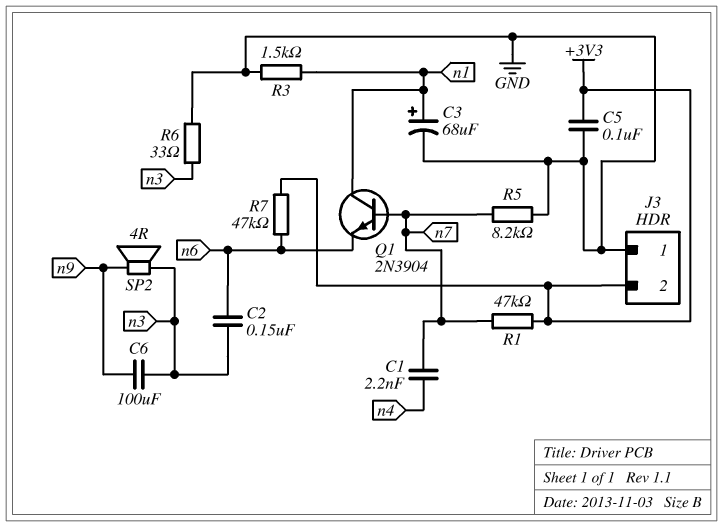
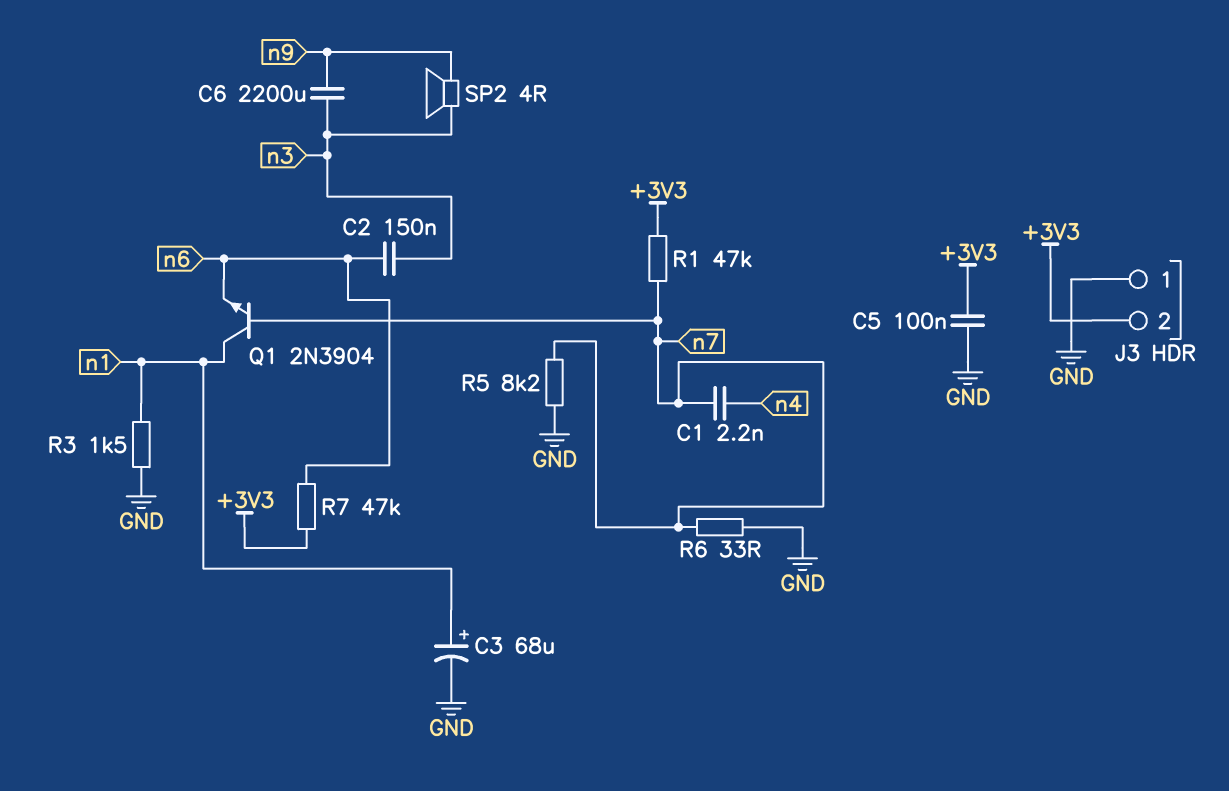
C6: 100uF (n3, n9) -> 2200uF (n3, n9)
R6: 33 (GND, n3) -> 33 (GND, n7)

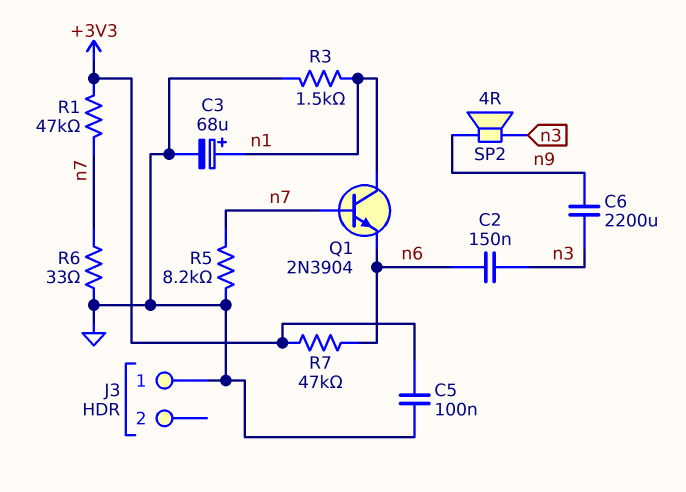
C1: 2.2nF (n4, n7) -> none
J3 pin 2: +3V3 -> none

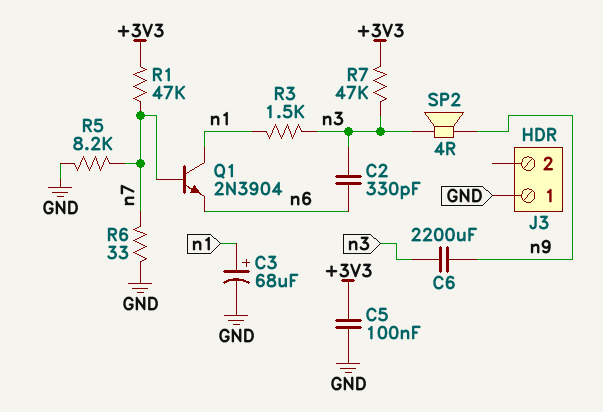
C2: 150nF (n3, n6) -> 330pF (n3, n6)
R3: 1.5k (GND, n1) -> 1.5k (n1, n3)
R7: 47k (+3V3, n6) -> 47k (+3V3, n3)

